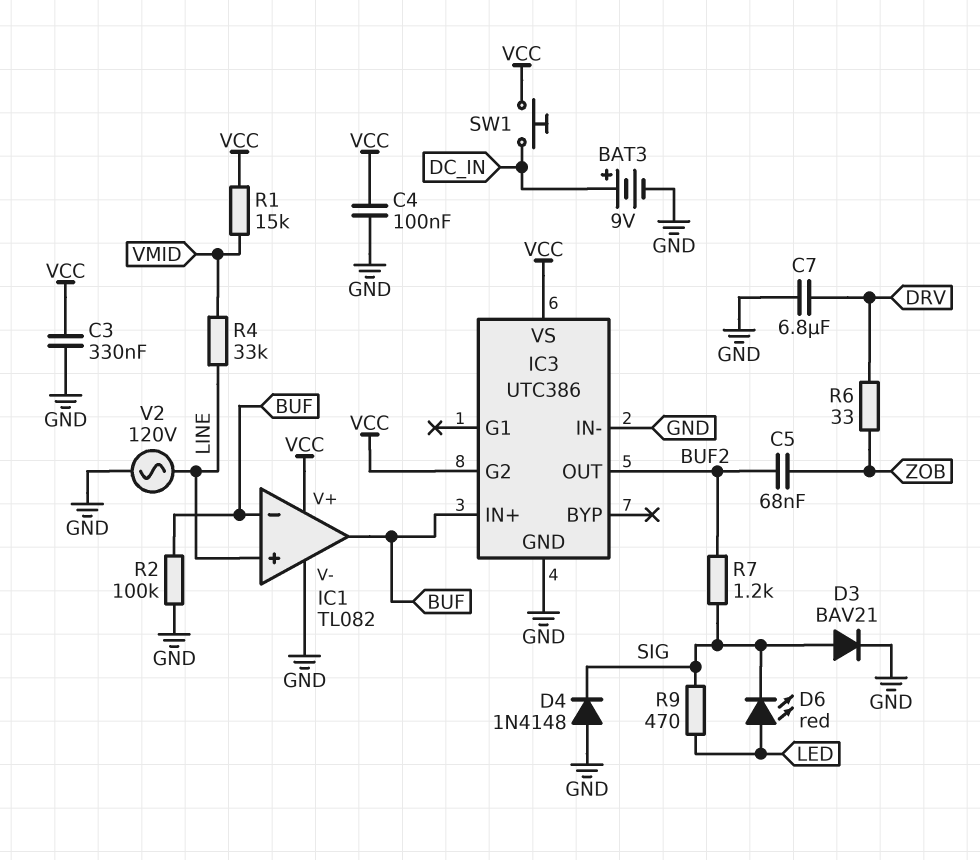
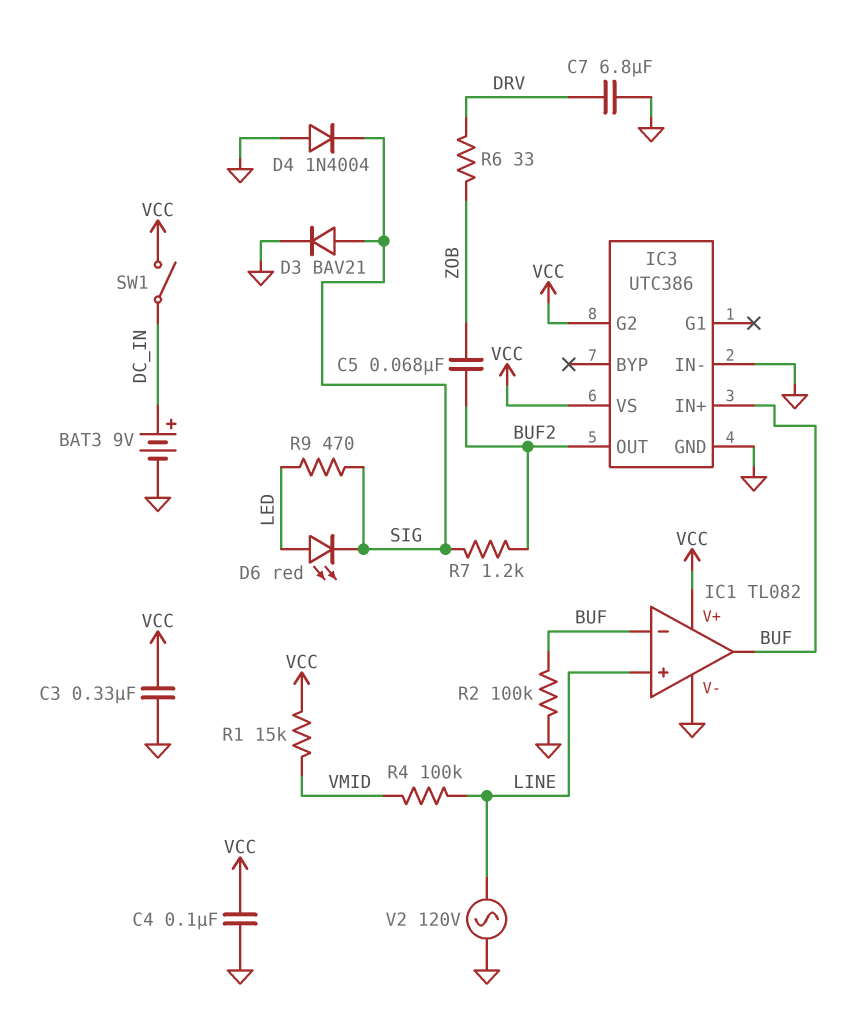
D4: diode 1N4148 (A GND, K SIG) -> diode 1N4004 (A GND, K SIG)
R4: 33k (LINE, VMID) -> 100k (LINE, VMID)
SW1: button (DC_IN, VCC) -> switch (DC_IN, VCC)

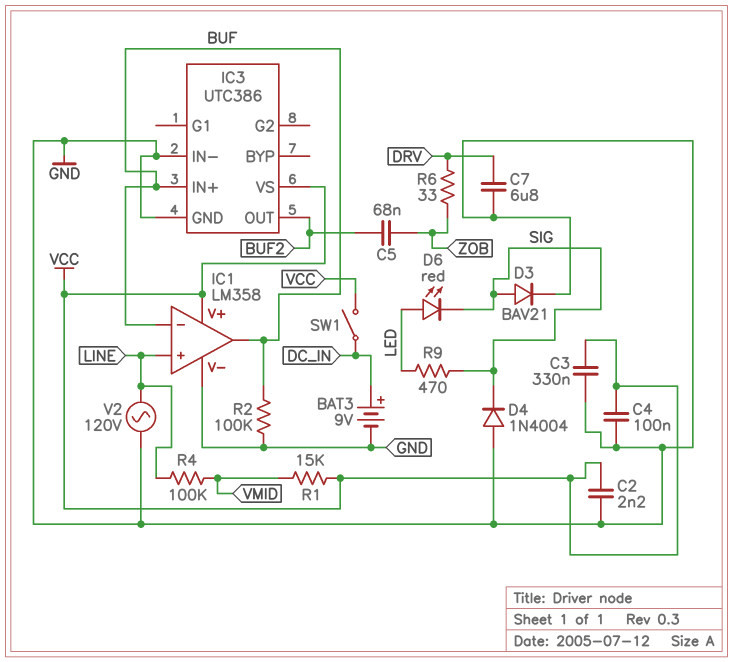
C2: none -> 2.2nF (GND, VCC)
IC1: TL082 -> LM358
IC3 pin G2: VCC -> none
R7: 1.2k (BUF2, SIG) -> none

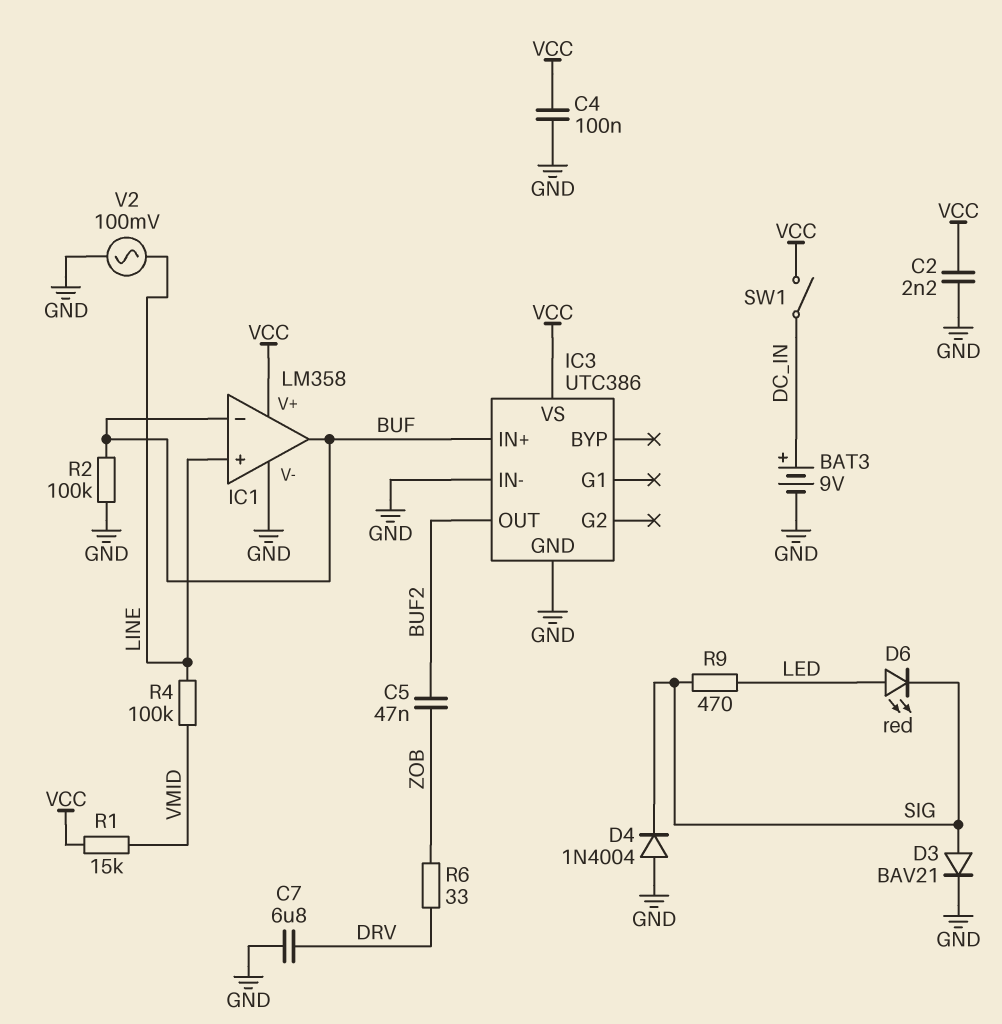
C3: 330nF (GND, VCC) -> none
C5: 68nF (BUF2, ZOB) -> 47nF (BUF2, ZOB)
V2: AC 120V (GND, LINE) -> AC 100mV (GND, LINE)

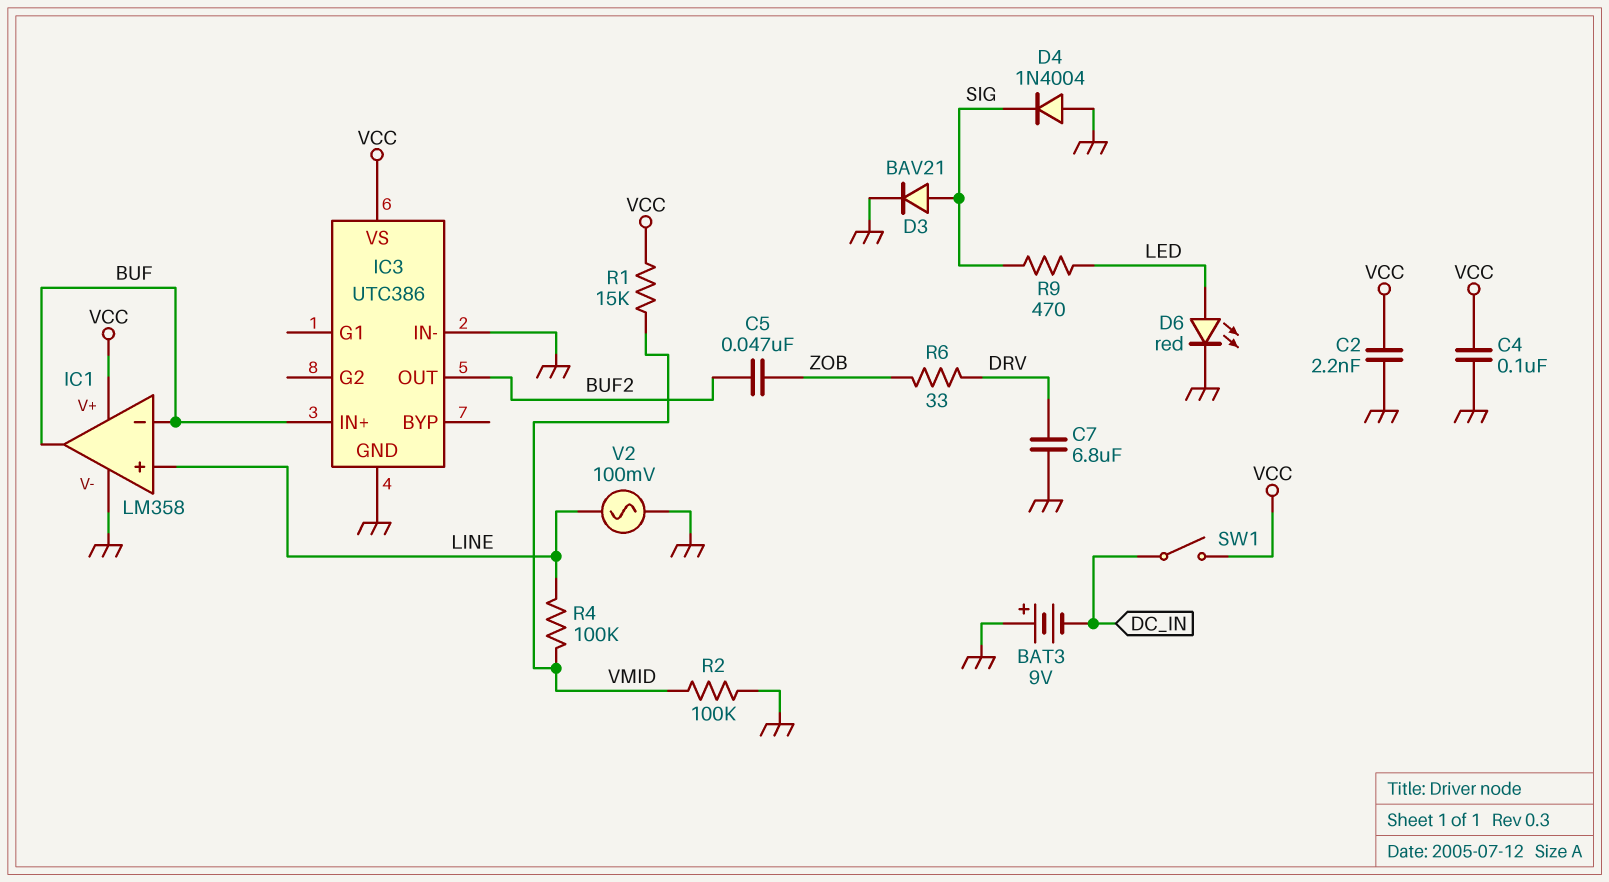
BAT3: 9V (plus DC_IN, minus GND) -> 9V (plus GND, minus DC_IN)
D6: LED red (A LED, K SIG) -> LED red (A LED, K GND)
R2: 100k (BUF, GND) -> 100k (GND, VMID)

